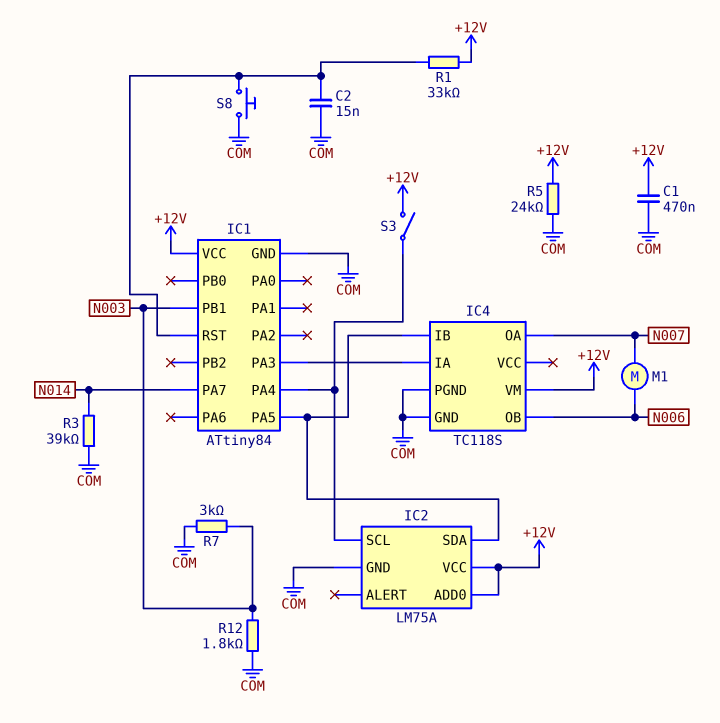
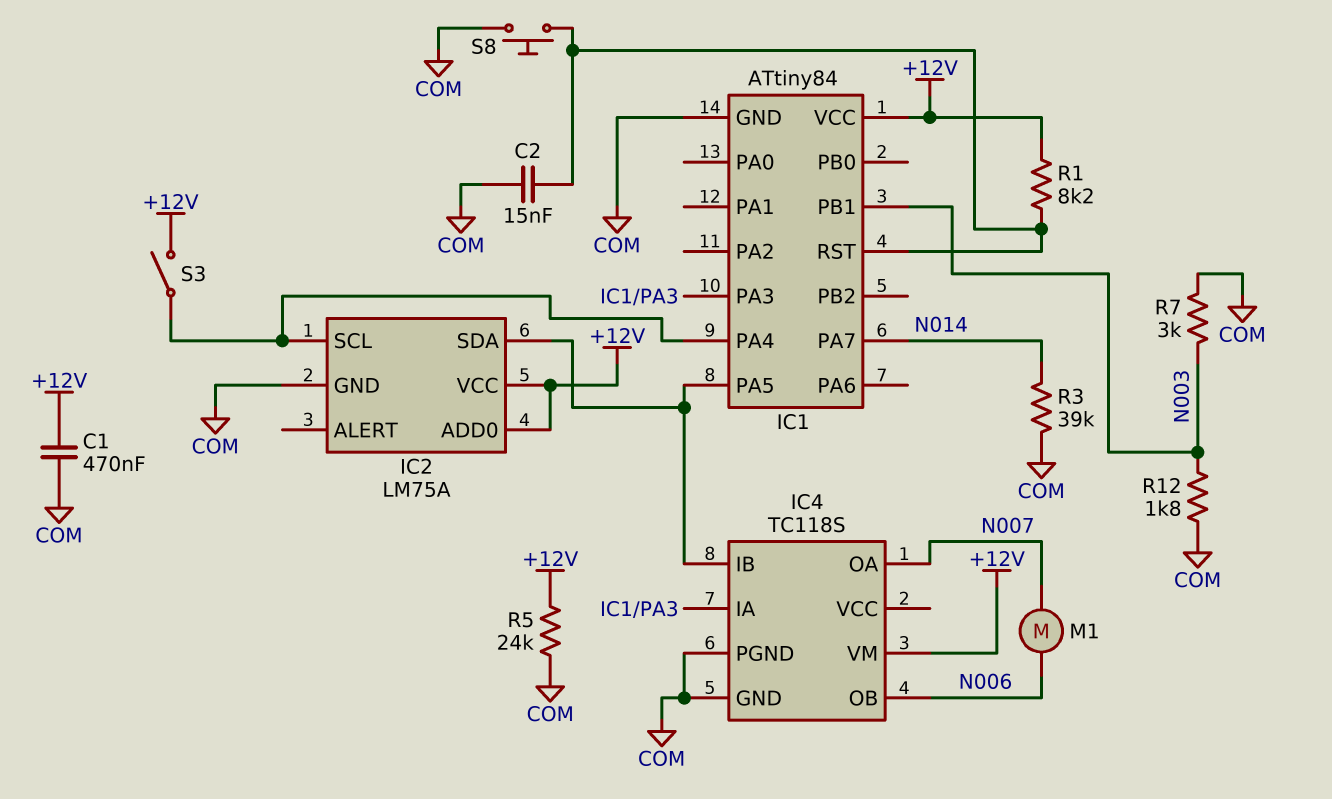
R1: 33k (+12V, IC1/RST) -> 8.2k (+12V, IC1/RST)

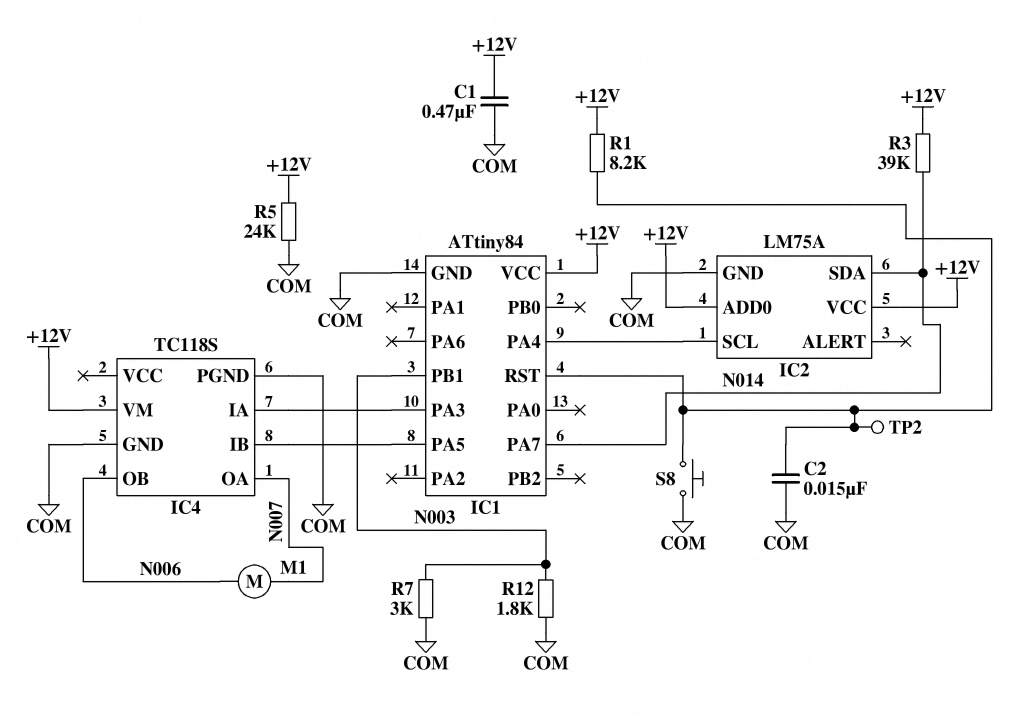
IC2 pin SDA: IC1/PA5 -> N014
R3: 39k (COM, N014) -> 39k (+12V, N014)
S3: switch (+12V, IC1/PA4) -> none
TP2: none -> test point (IC1/RST)

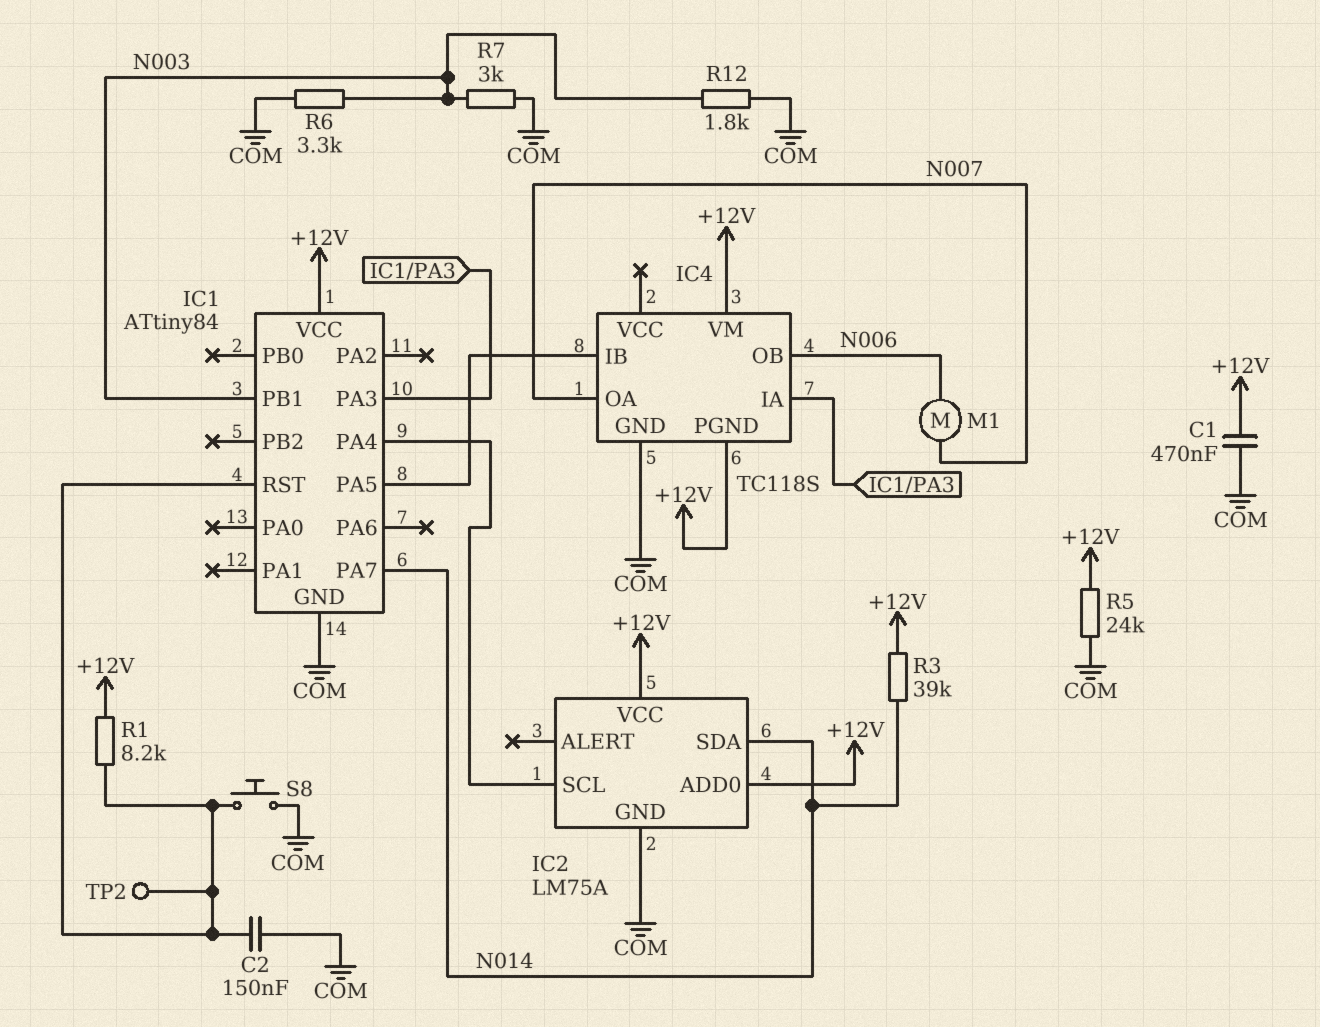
C2: 15nF (COM, IC1/RST) -> 150nF (COM, IC1/RST)
IC4 pin PGND: COM -> +12V
R6: none -> 3.3k (COM, N003)

